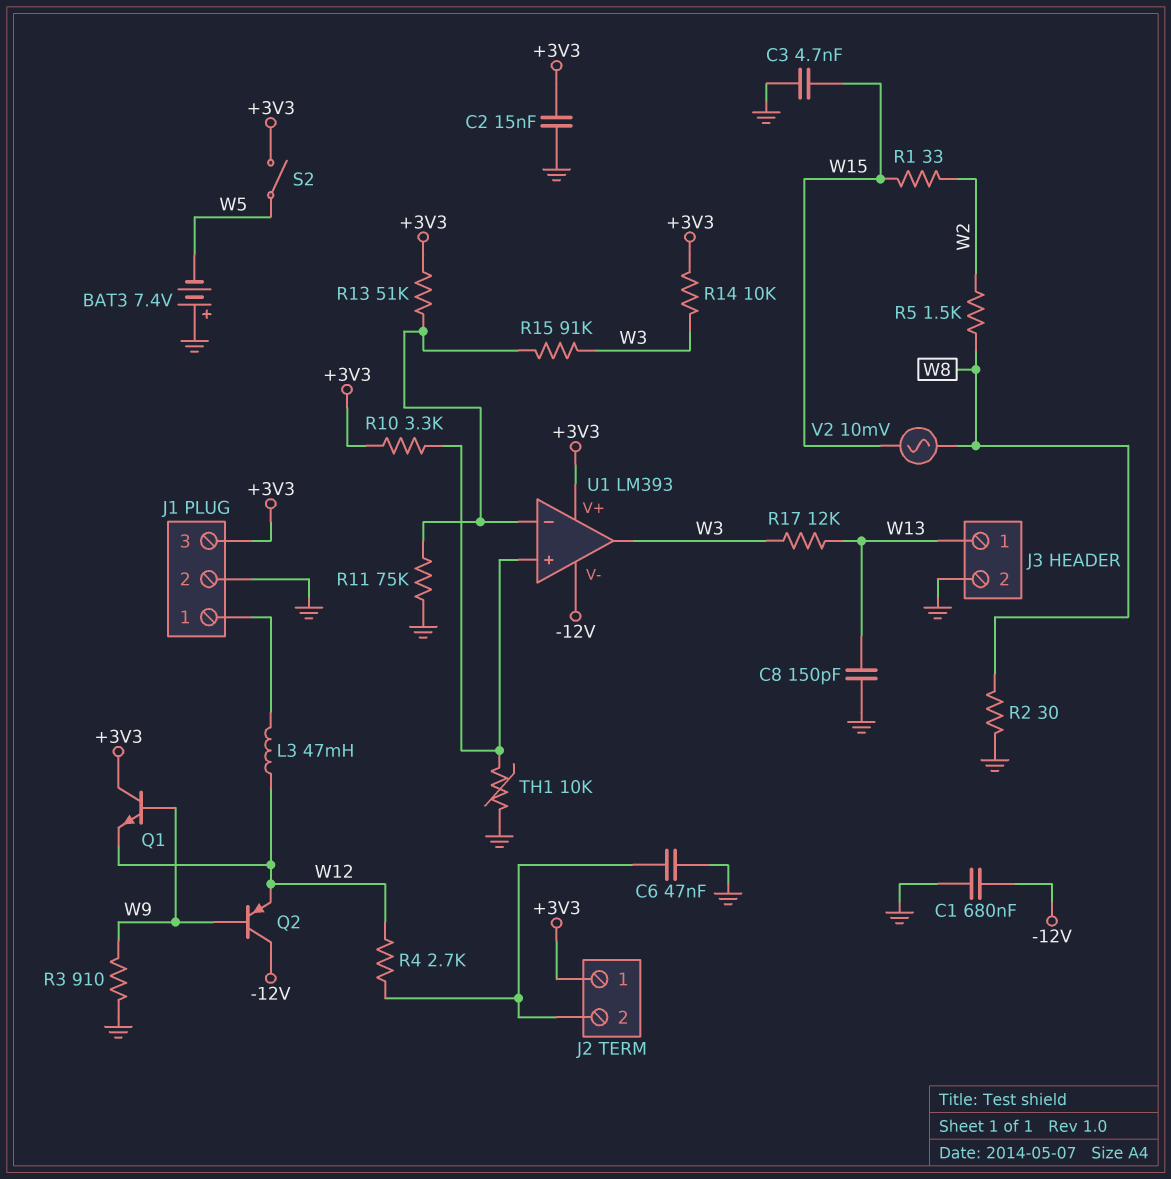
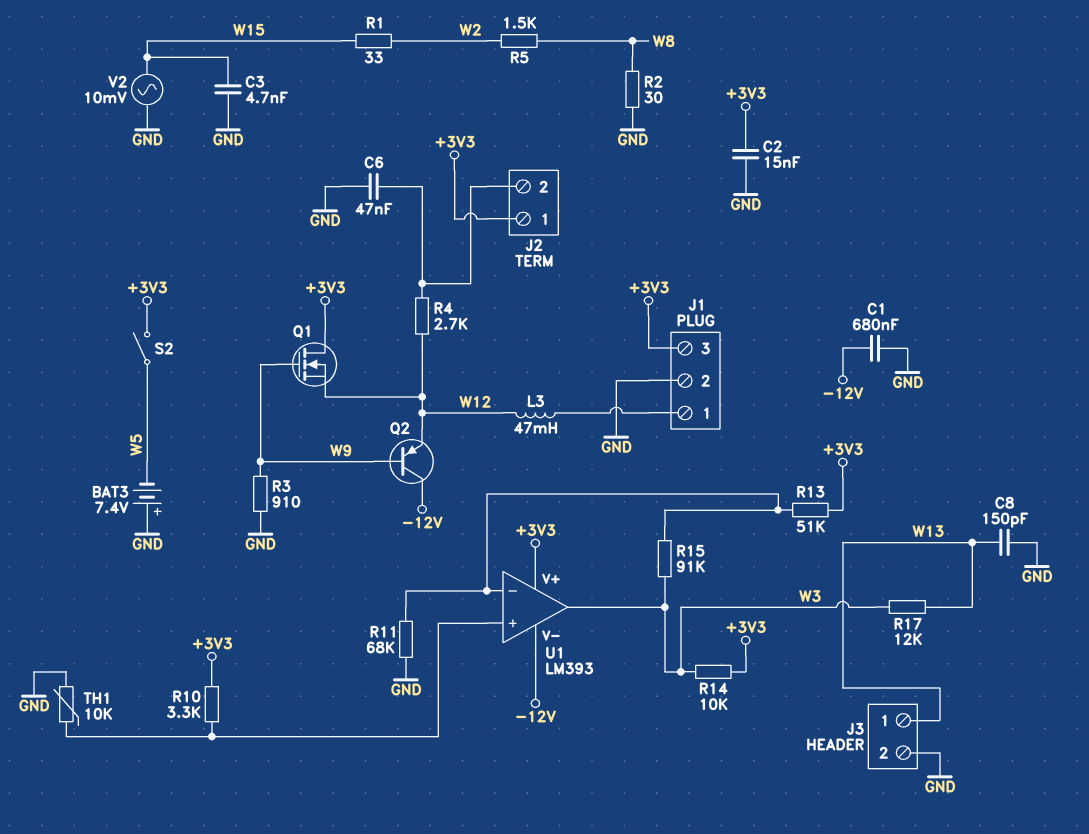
Q1: NPN (B W9, C +3V3, E W12) -> NMOS (G W9, D +3V3, S W12)
R11: 75k (GND, U1/in-) -> 68k (GND, U1/in-)
V2: AC 10mV (W8, W15) -> AC 10mV (GND, W15)

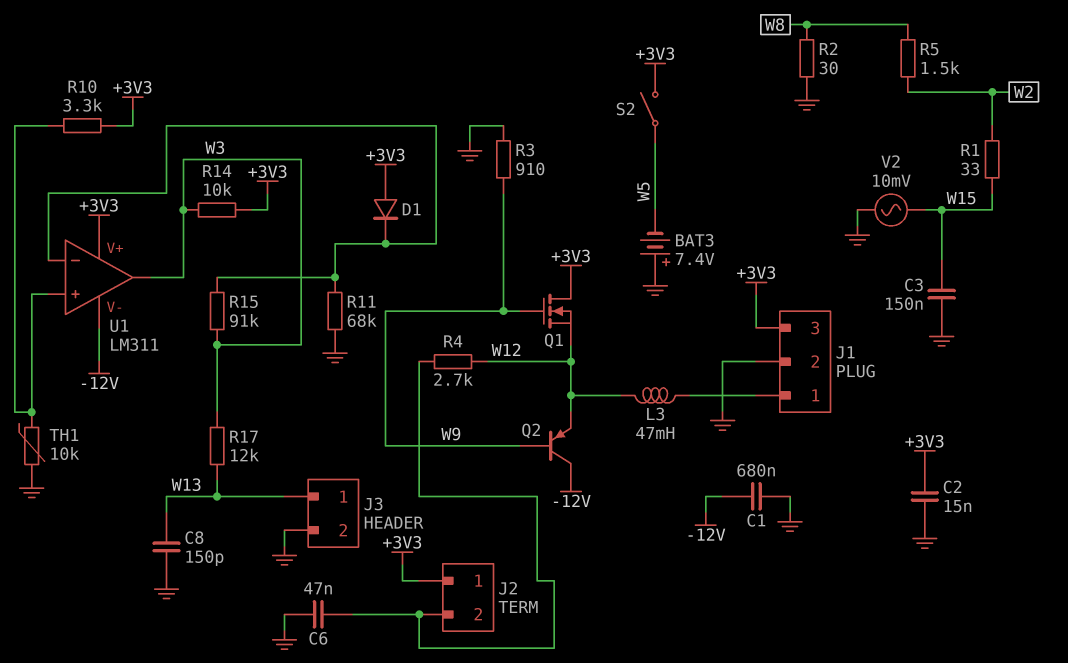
C3: 4.7nF (GND, W15) -> 150nF (GND, W15)
D1: none -> diode (A +3V3, K U1/in-)
R13: 51k (+3V3, U1/in-) -> none
U1: LM393 -> LM311

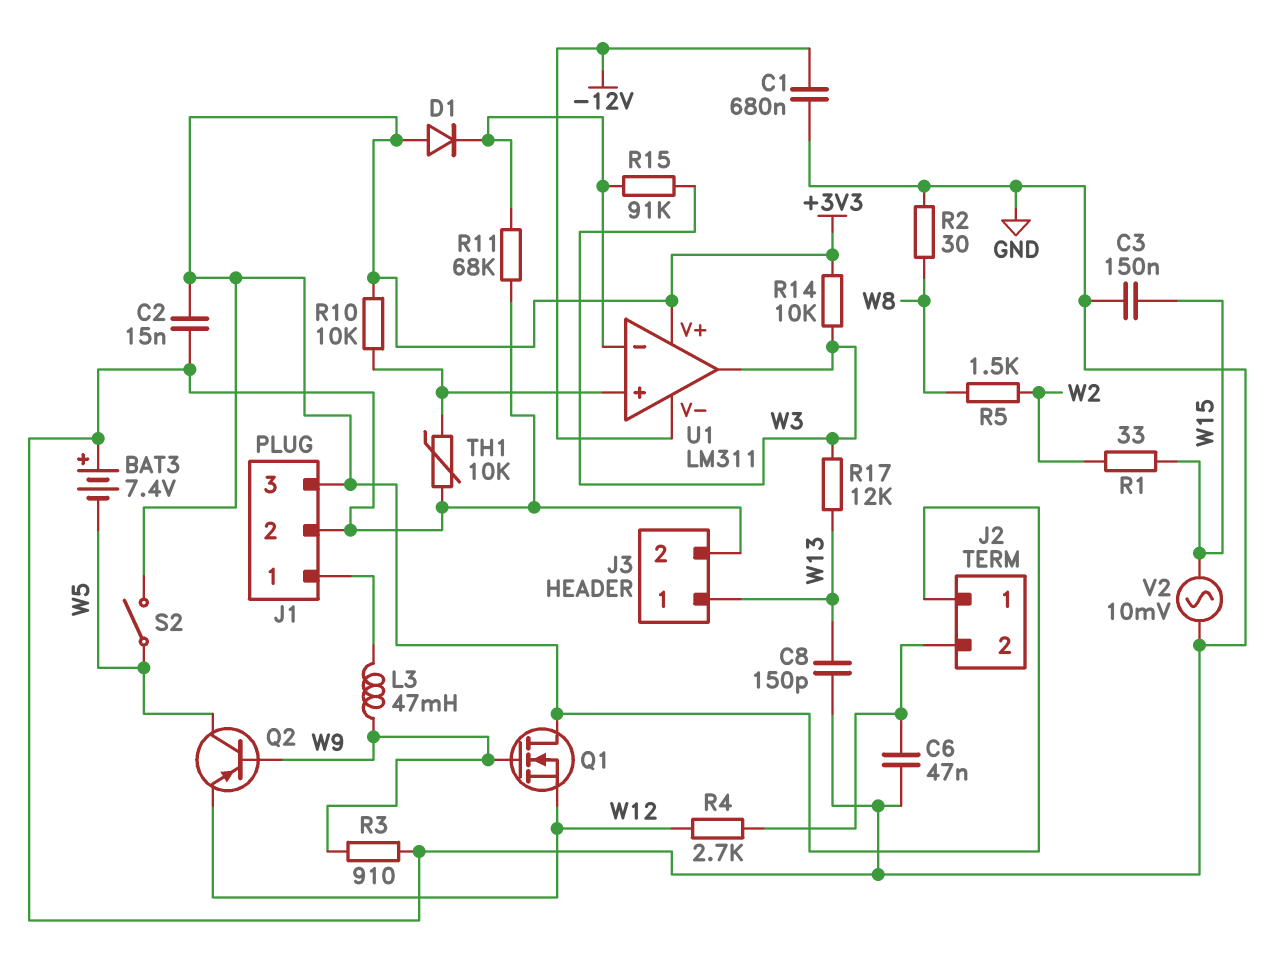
L3: 47mH (J1/1, W12) -> 47mH (J1/1, W9)
Q2: PNP (B W9, C -12V, E W12) -> PNP (B W9, C W5, E W12)
R10: 3.3k (+3V3, U1/in+) -> 10k (+3V3, U1/in+)

